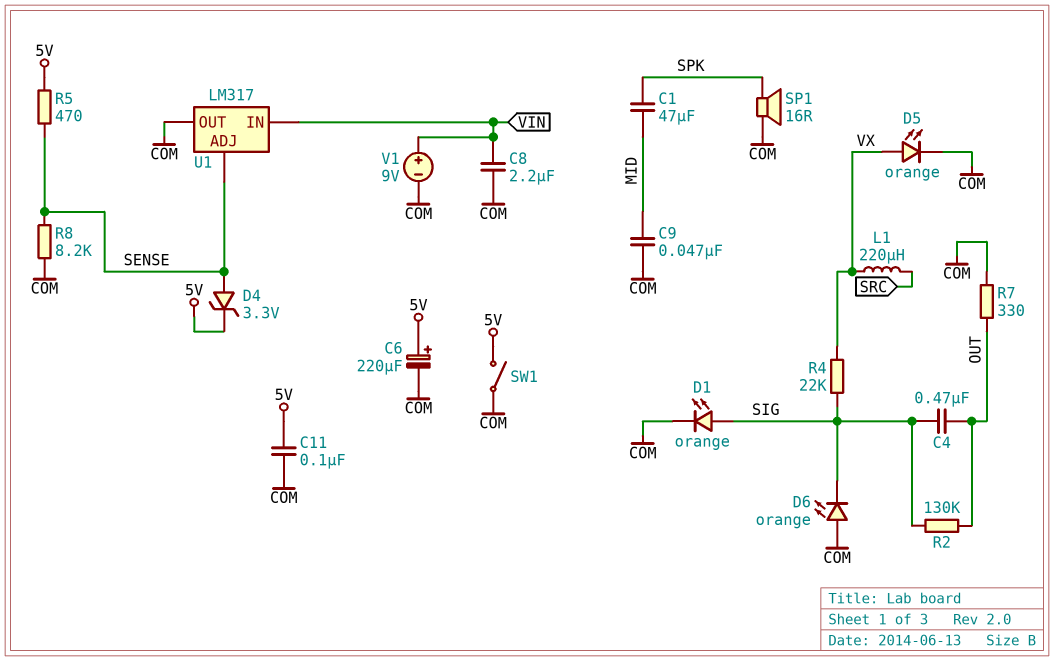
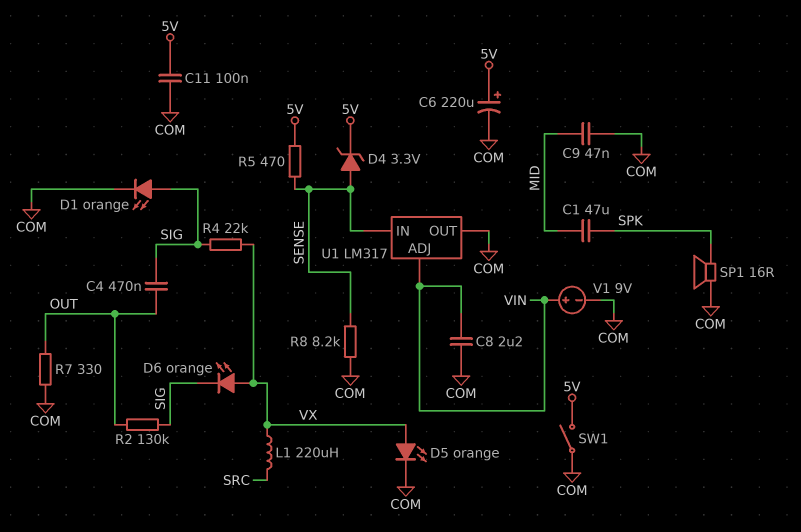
D6: LED orange (A COM, K SIG) -> LED orange (A VX, K SIG)
U1 pin ADJ: SENSE -> VIN
U1 pin IN: VIN -> SENSE

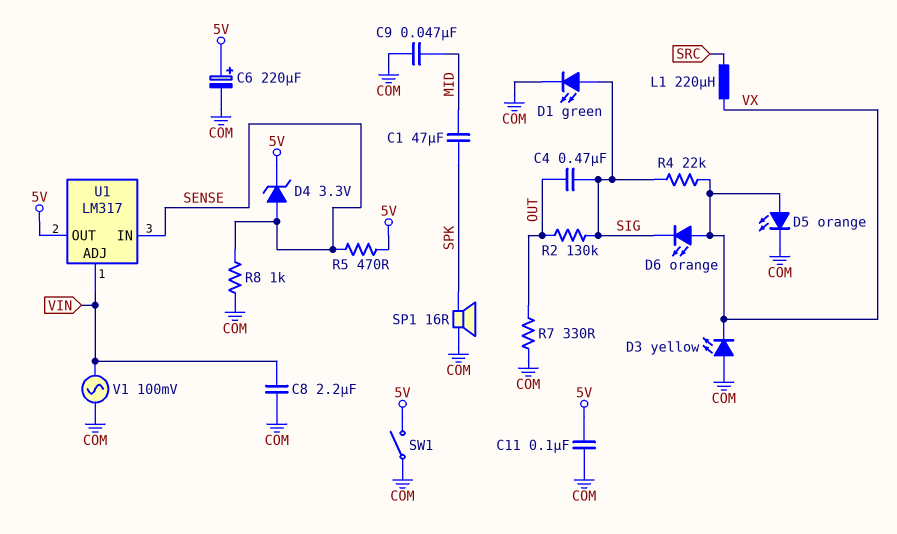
D1: LED orange (A SIG, K COM) -> LED green (A SIG, K COM)
D3: none -> LED yellow (A COM, K VX)
R8: 8.2k (COM, SENSE) -> 1k (COM, SENSE)
U1 pin OUT: COM -> 5V
V1: 9V (plus VIN, minus COM) -> AC 100mV (COM, VIN)

